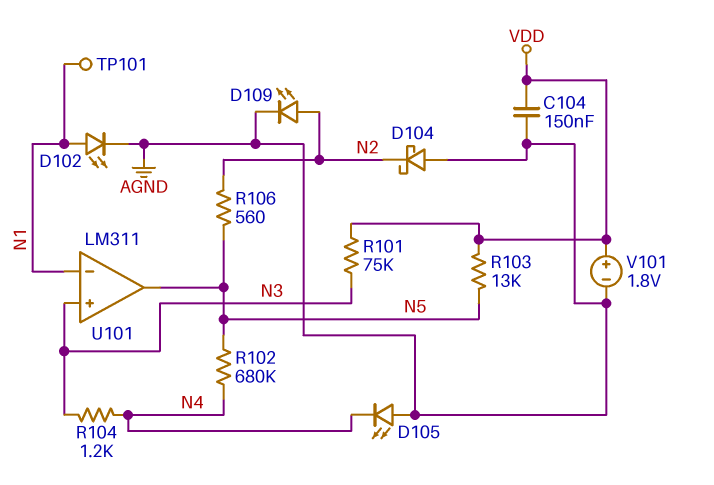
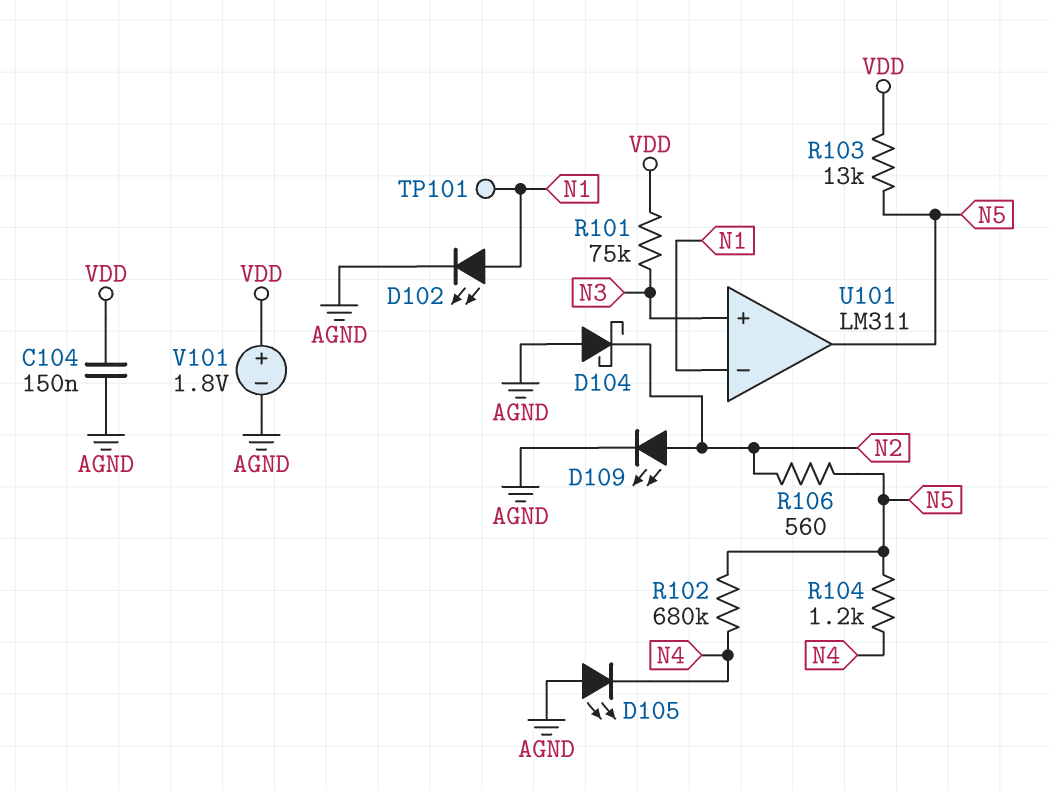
R104: 1.2k (N3, N4) -> 1.2k (N4, N5)

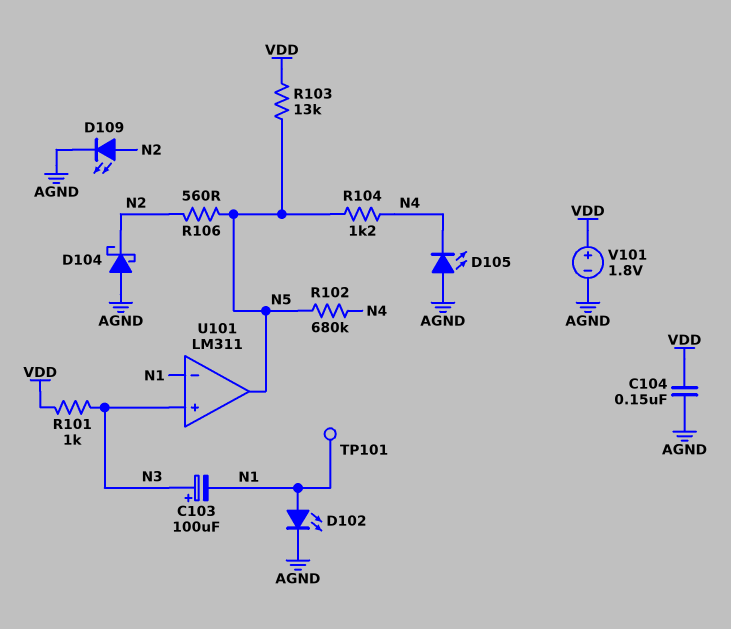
C103: none -> 100uF (plus N3, minus N1)
R101: 75k (N3, VDD) -> 1k (N3, VDD)

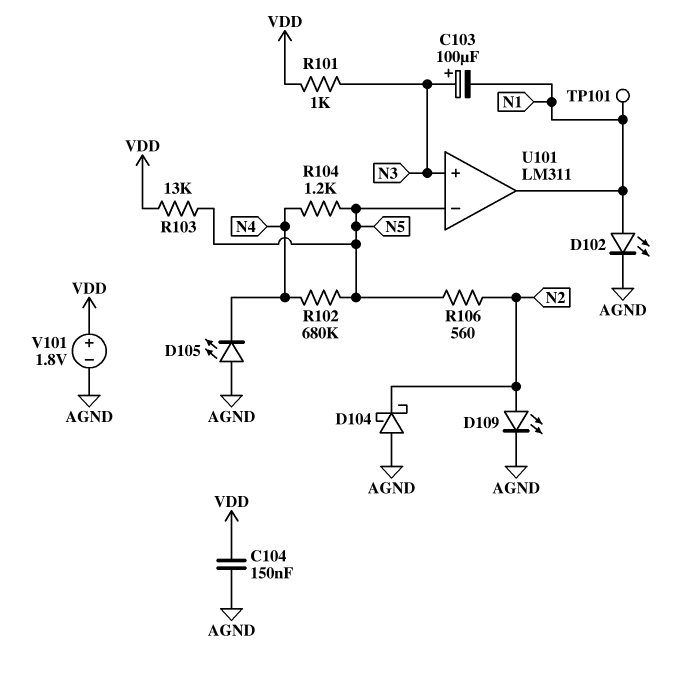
U101 pin in-: N1 -> N5
U101 pin out: N5 -> N1

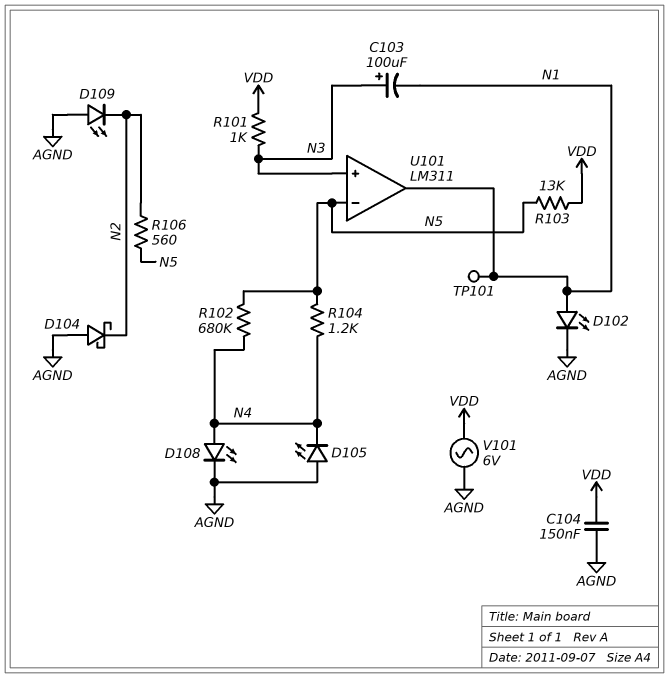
D108: none -> LED (A N4, K AGND)
D109: LED (A N2, K AGND) -> LED (A AGND, K N2)
V101: 1.8V (plus VDD, minus AGND) -> AC 6V (AGND, VDD)

